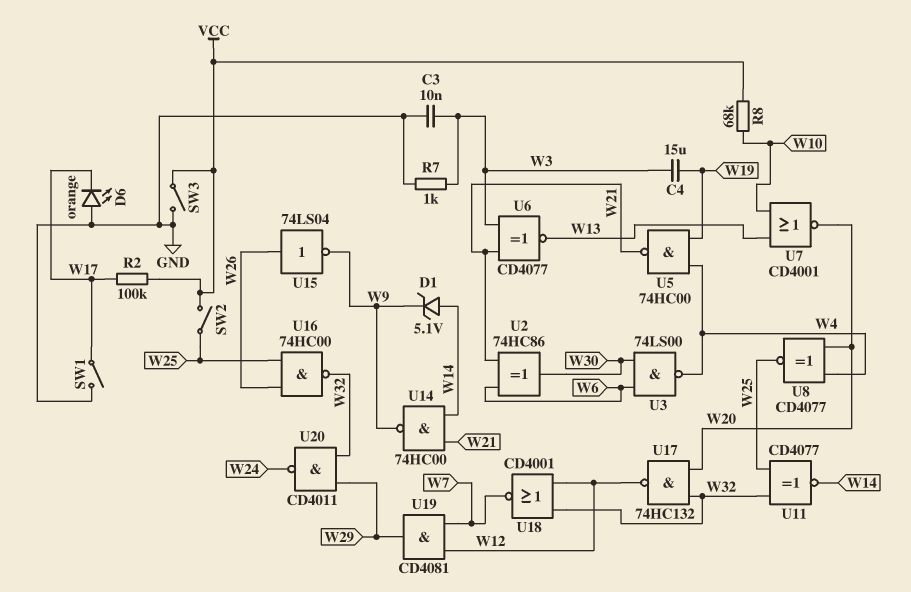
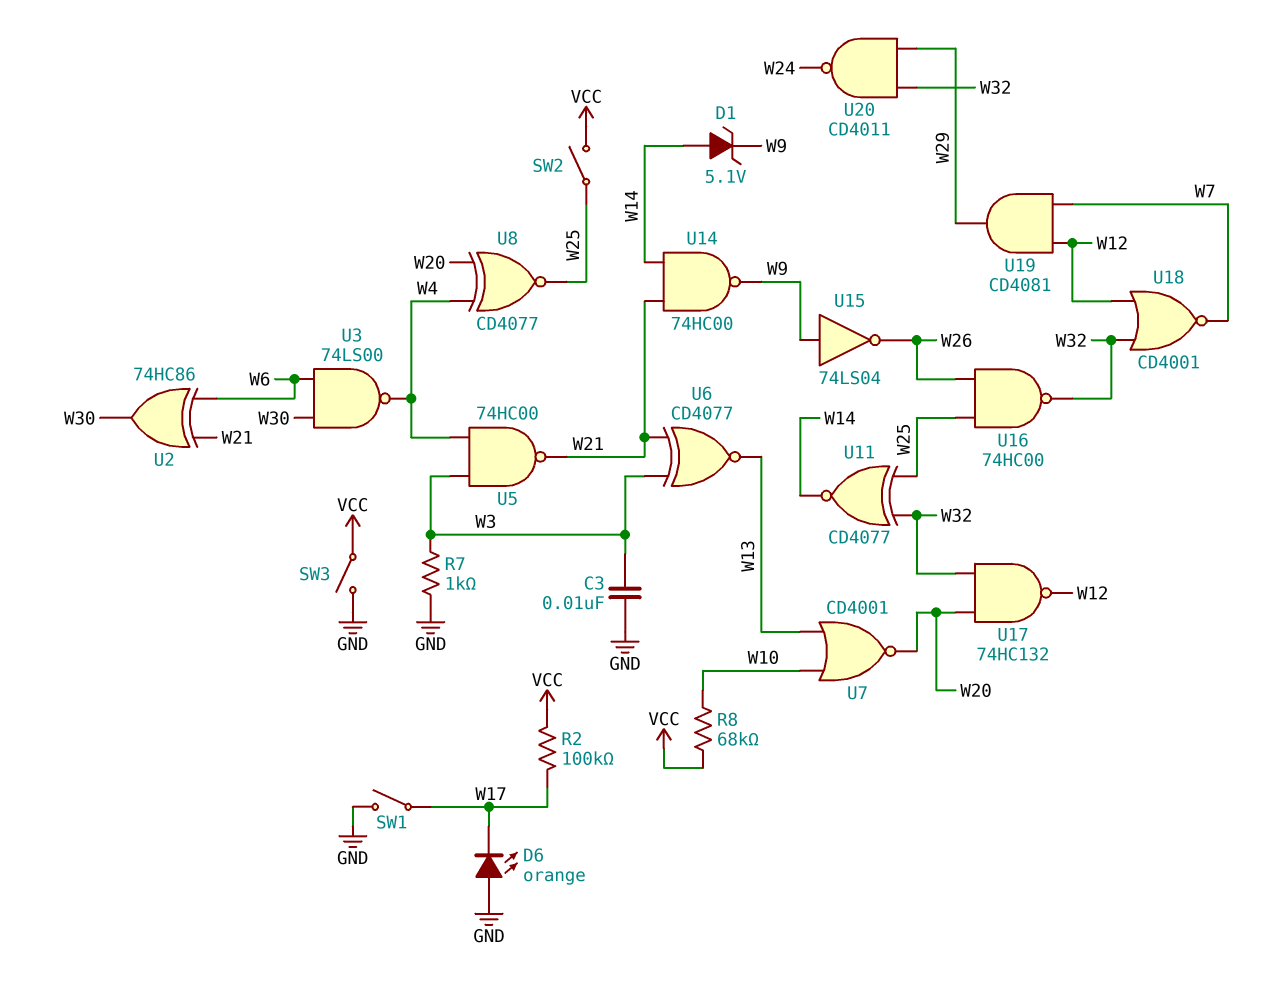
C4: 15uF (W3, W19) -> none
U5: NAND 74HC00 (in W4, in W19, out W21) -> NAND 74HC00 (in W3, in W4, out W21)
U15: NOT 74LS04 (in W26, out W9) -> NOT 74LS04 (in W9, out W26)

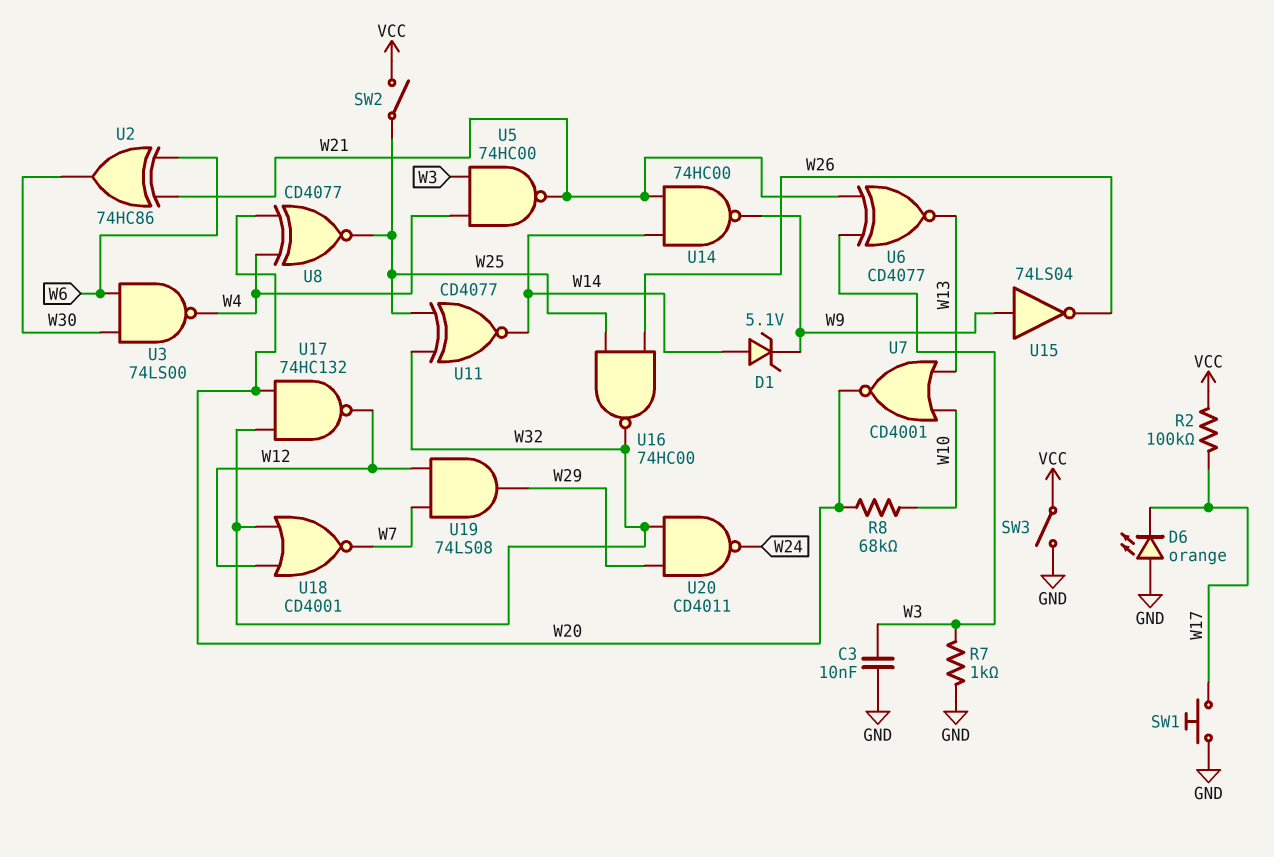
R8: 68k (VCC, W10) -> 68k (W10, W20)
SW1: switch (GND, W17) -> button (GND, W17)
U19: AND CD4081 (in W7, in W12, out W29) -> AND 74LS08 (in W7, in W12, out W29)

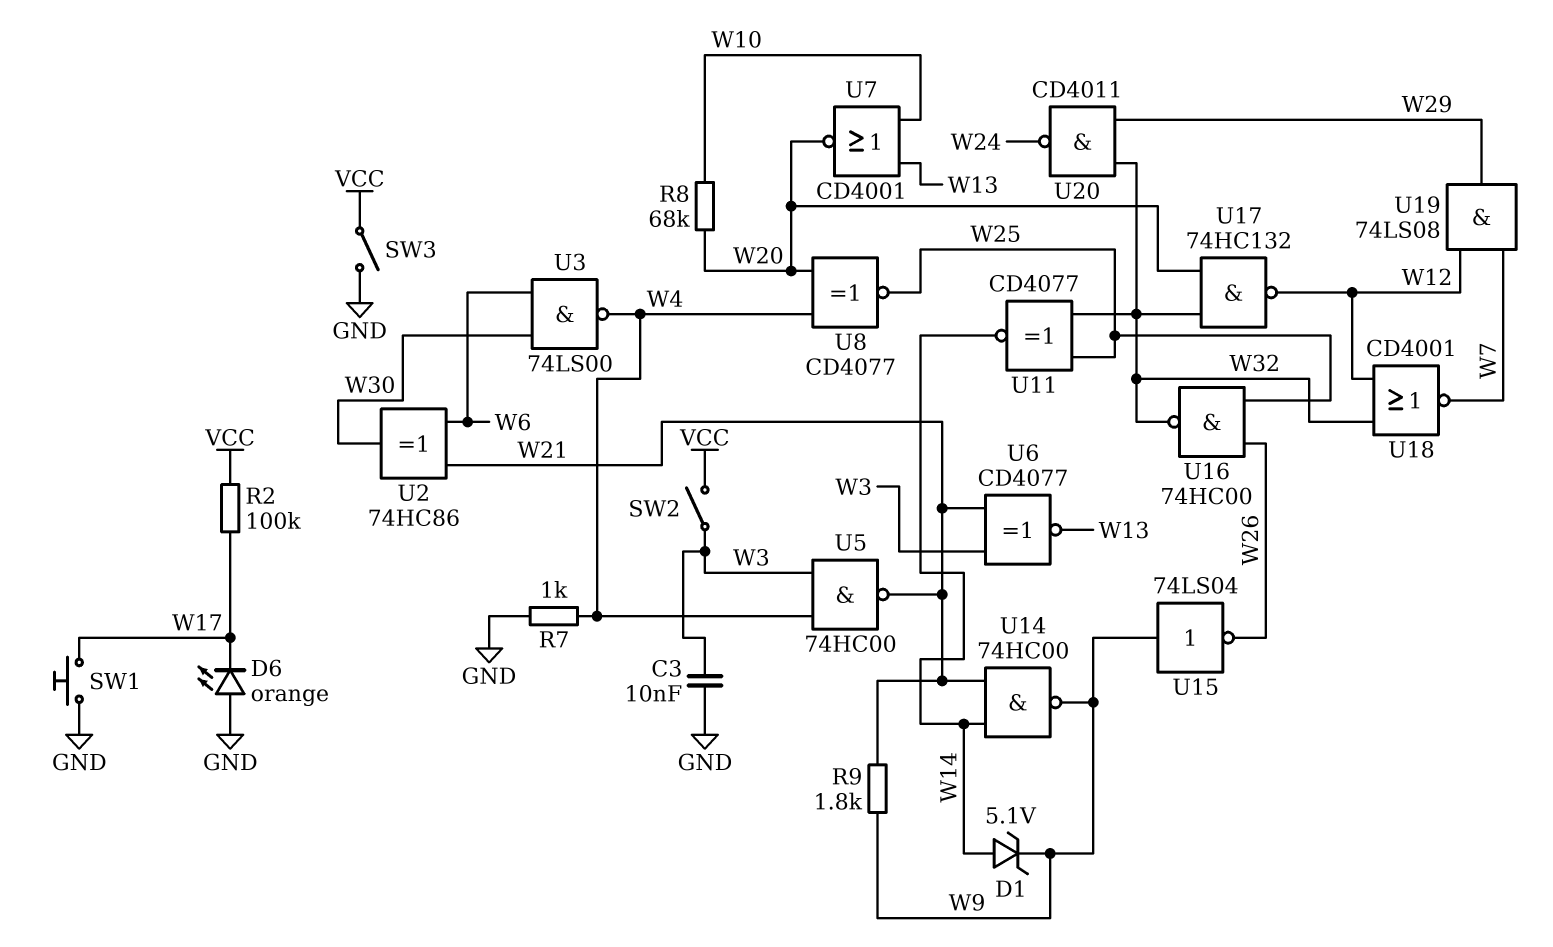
R7: 1k (GND, W3) -> 1k (GND, W4)
R9: none -> 1.8k (W9, W21)
SW2: switch (VCC, W25) -> switch (VCC, W3)

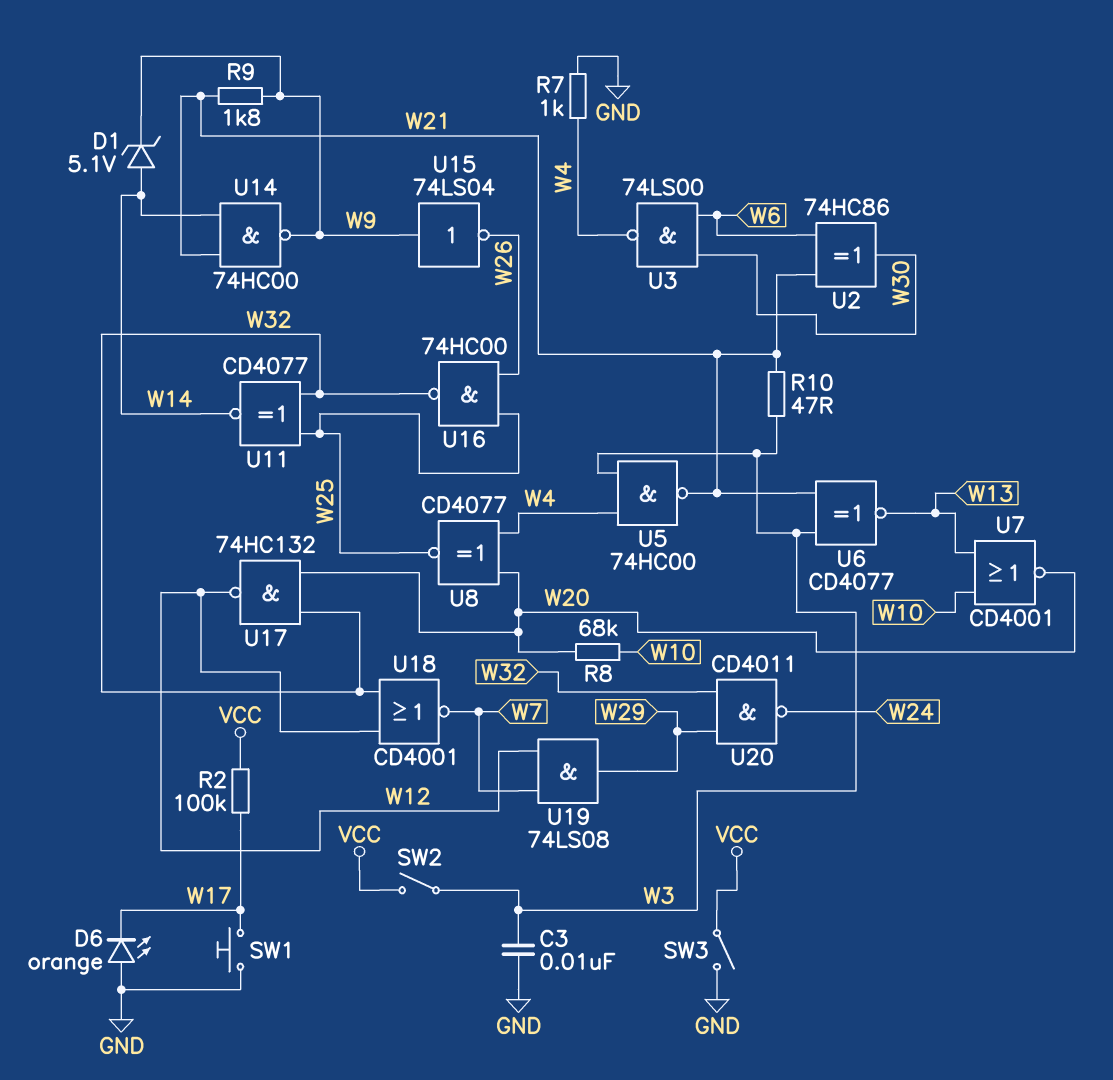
R10: none -> 47 (W3, W21)

